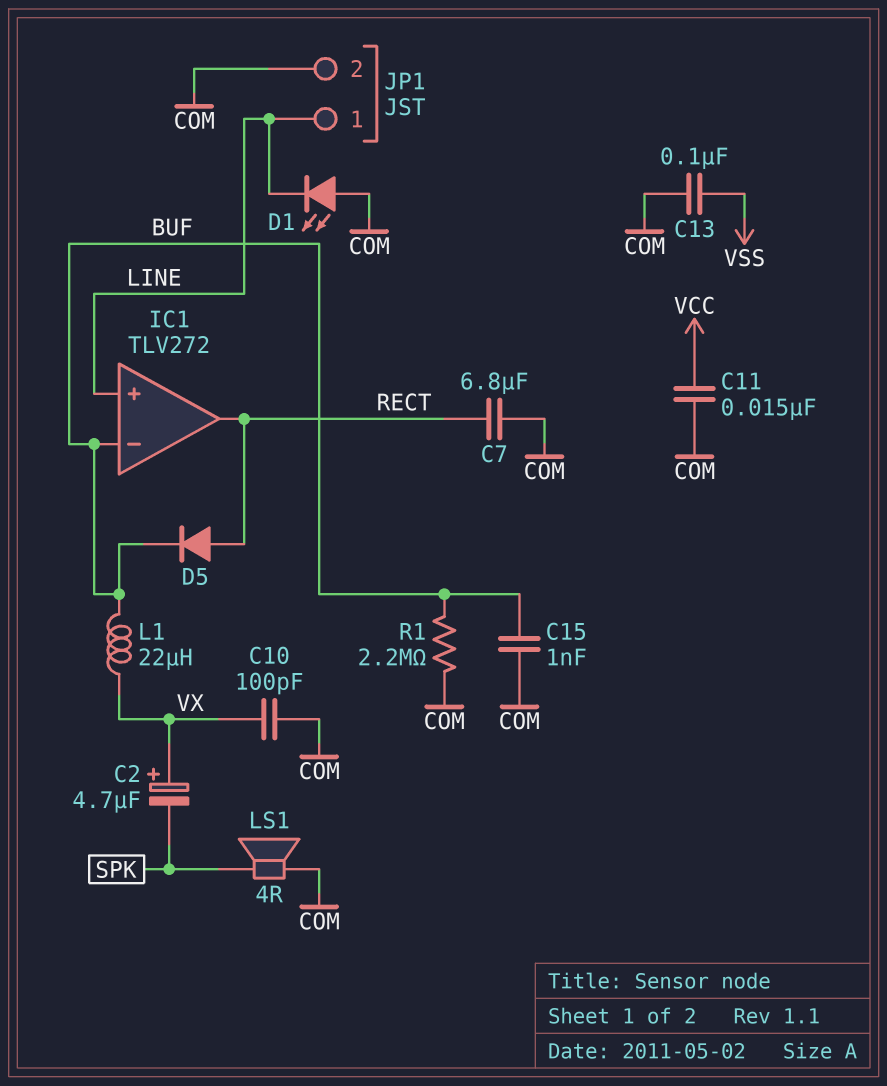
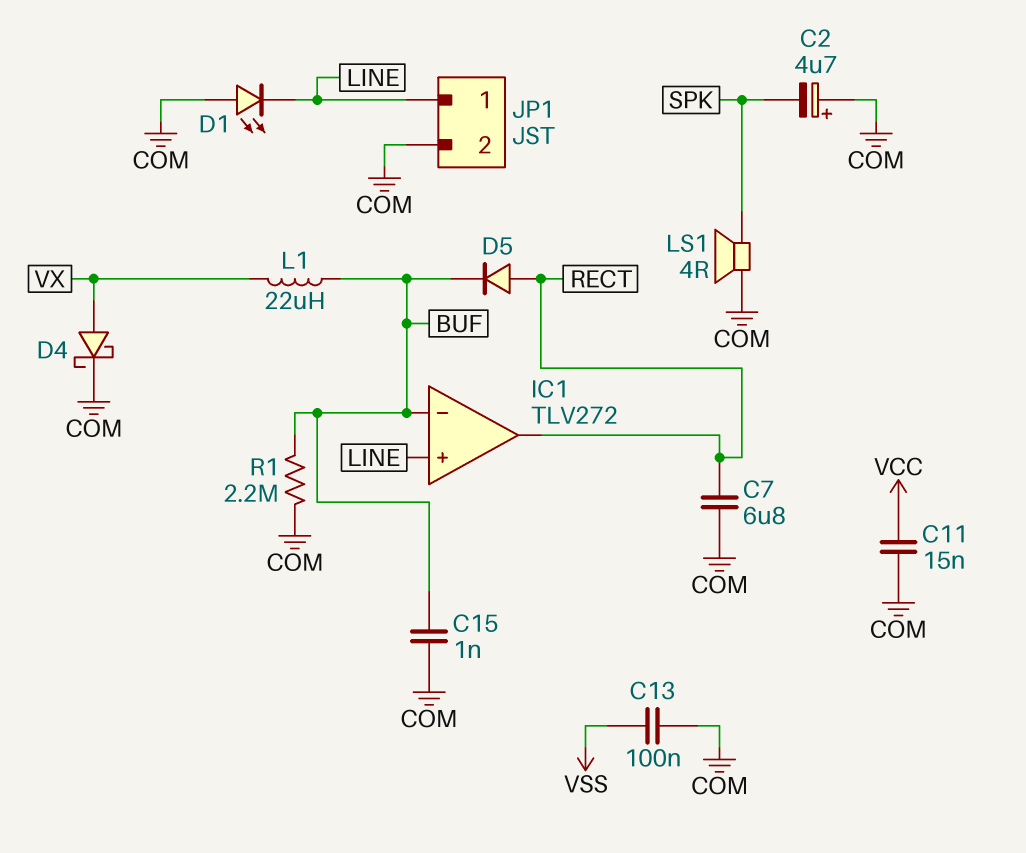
C2: 4.7uF (plus VX, minus SPK) -> 4.7uF (plus COM, minus SPK)
C10: 100pF (COM, VX) -> none
D4: none -> schottky (A VX, K COM)

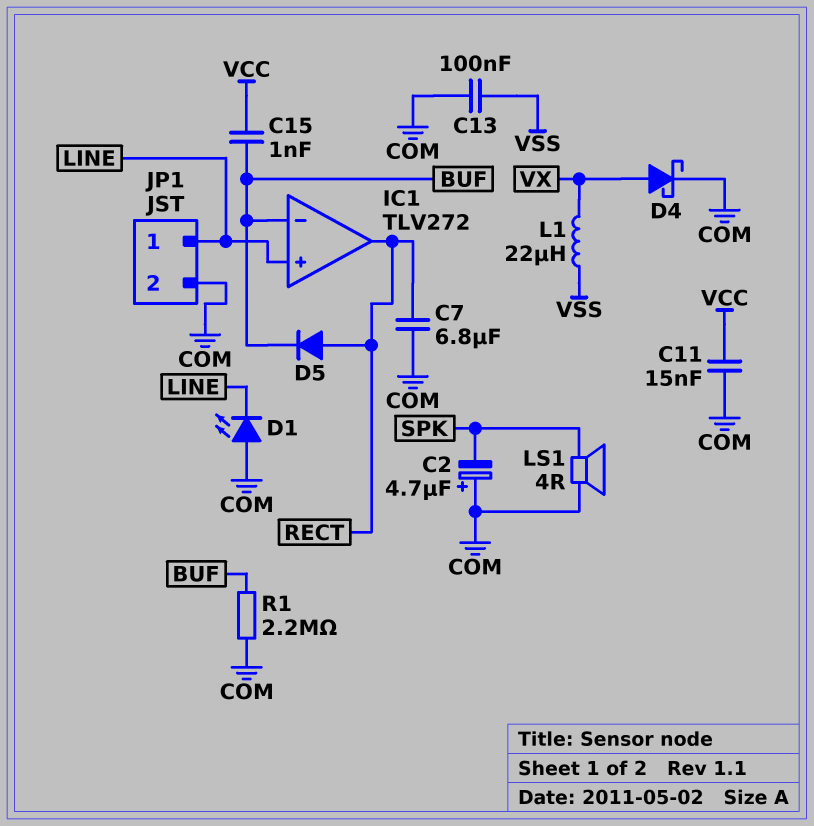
C15: 1nF (BUF, COM) -> 1nF (BUF, VCC)
L1: 22uH (BUF, VX) -> 22uH (VSS, VX)

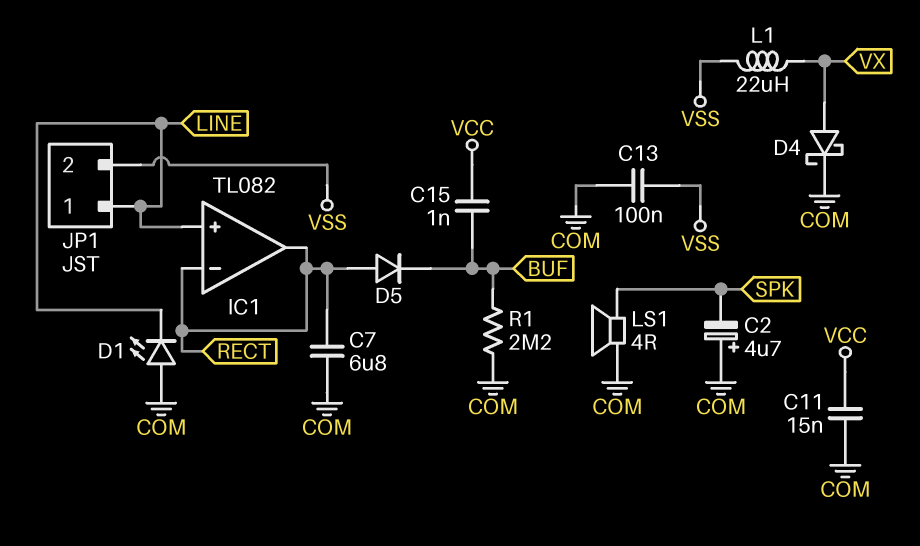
IC1: TLV272 -> TL082
IC1 pin in-: BUF -> RECT
JP1 pin 2: COM -> VSS

